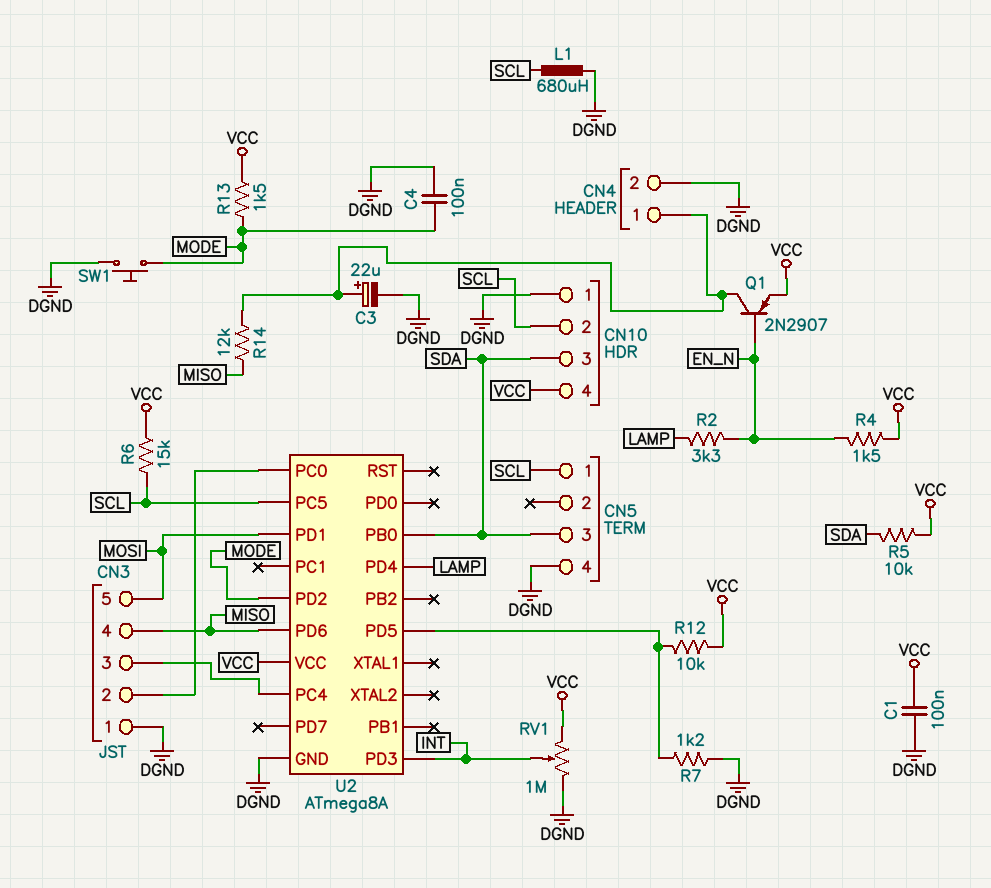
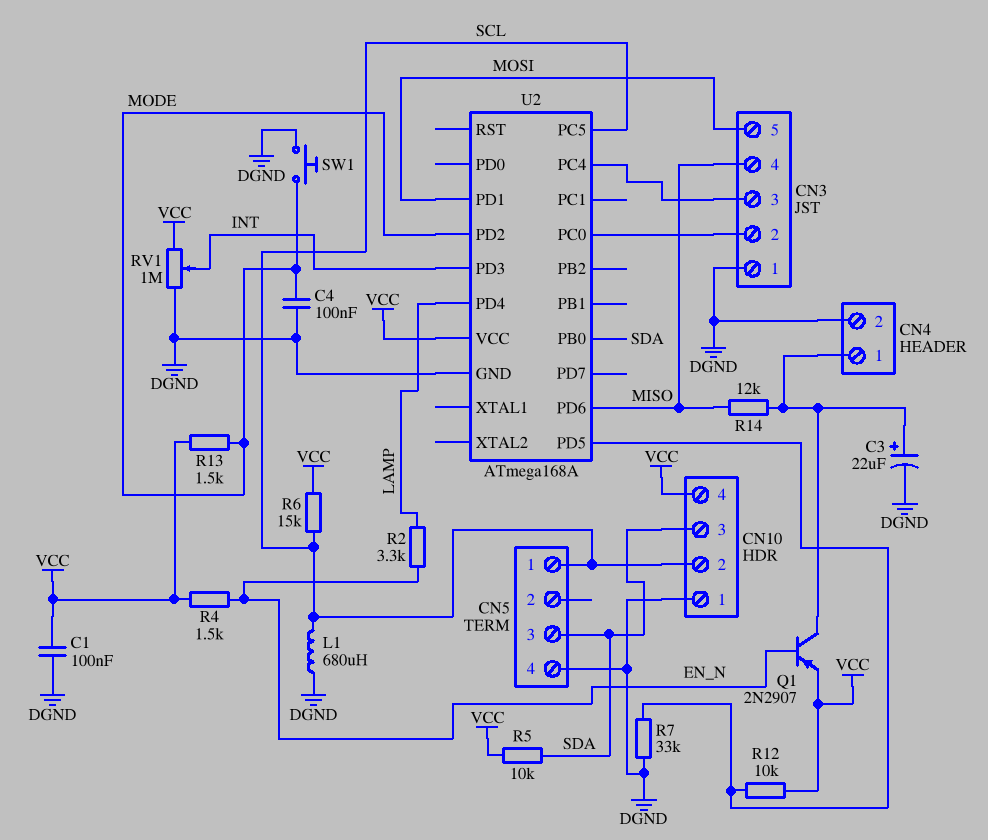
R7: 1.2k (DGND, U2/PD5) -> 33k (DGND, U2/PD5)
U2: ATmega8A -> ATmega168A

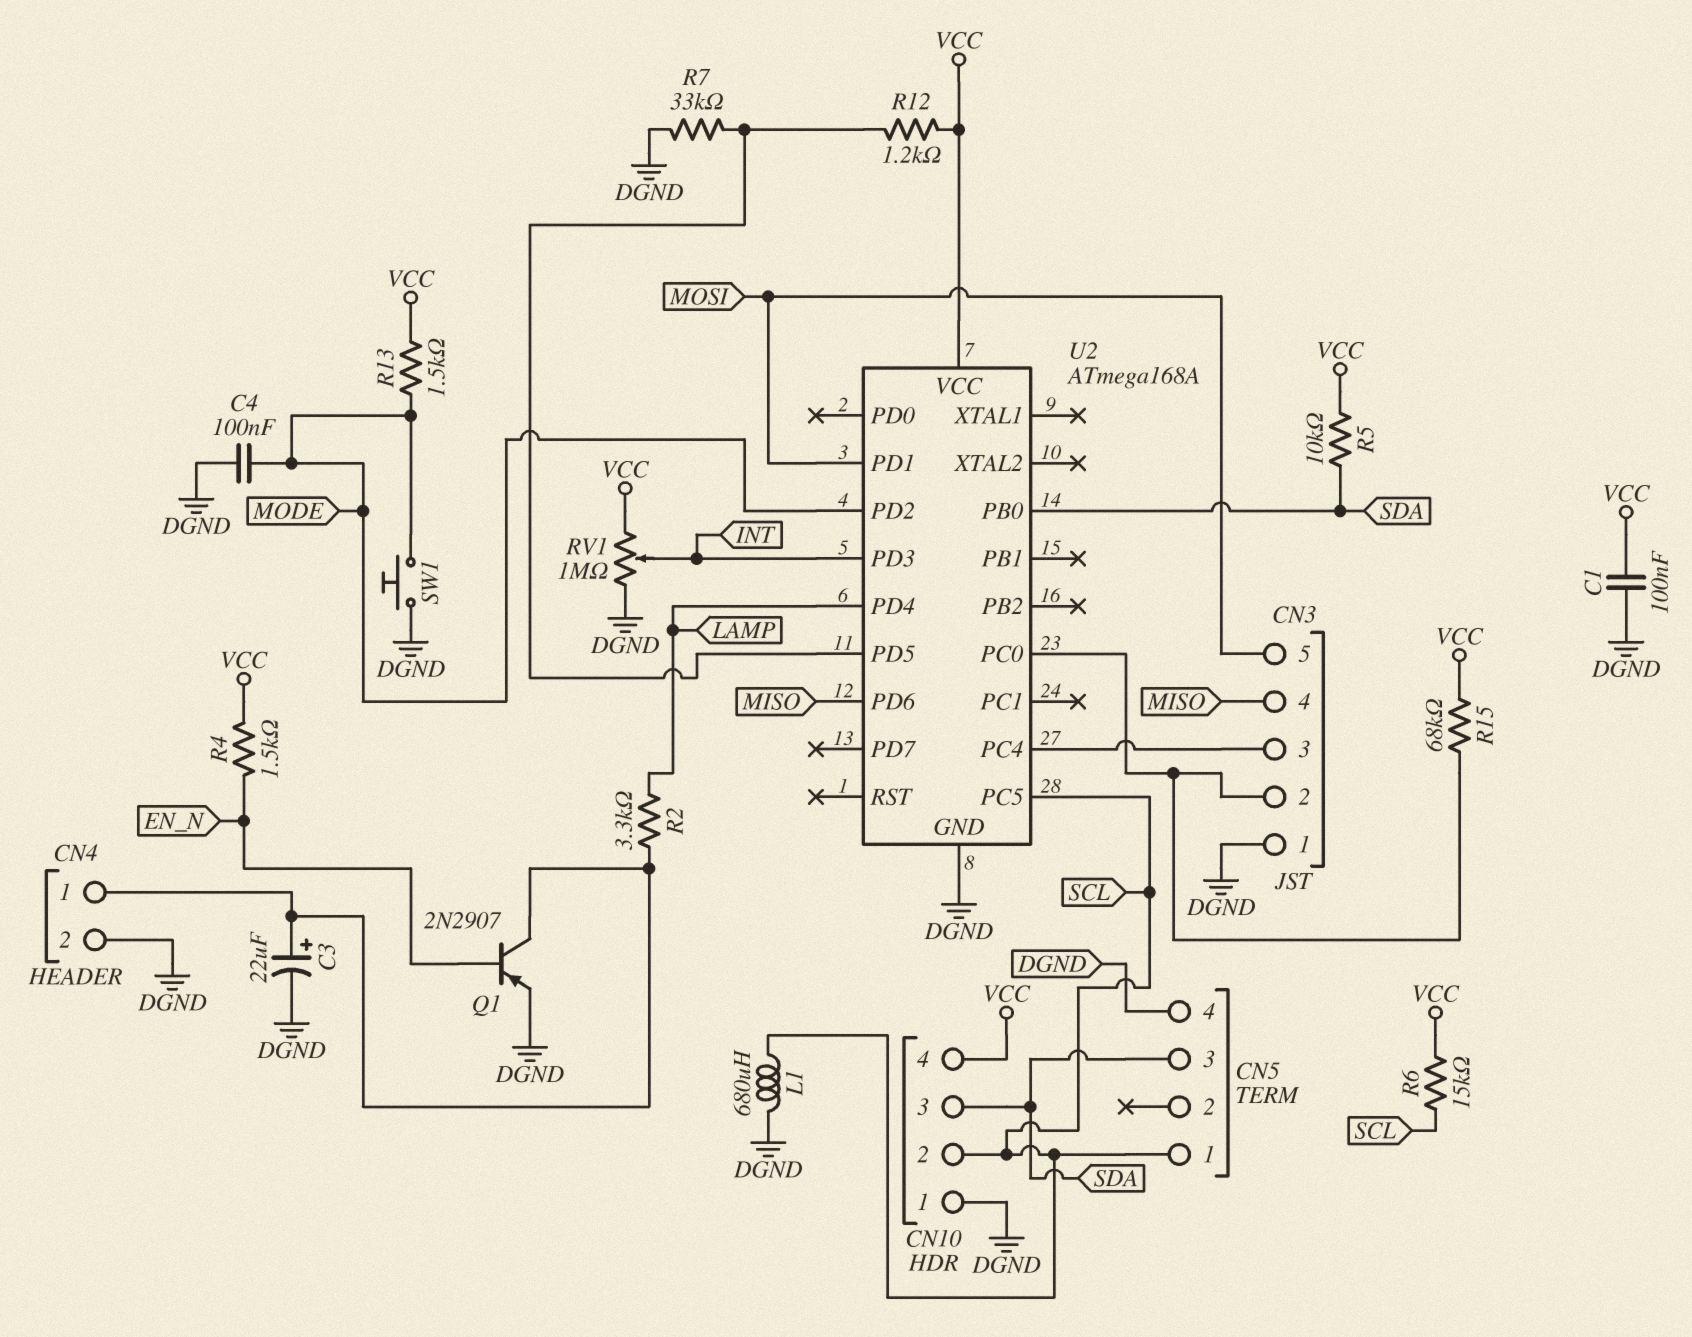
Q1: PNP 2N2907 (B EN_N, C CN4/1, E VCC) -> PNP 2N2907 (B EN_N, C CN4/1, E DGND)
R2: 3.3k (EN_N, LAMP) -> 3.3k (CN4/1, LAMP)
R12: 10k (U2/PD5, VCC) -> 1.2k (U2/PD5, VCC)
R14: 12k (CN4/1, MISO) -> none
R15: none -> 68k (CN3/2, VCC)

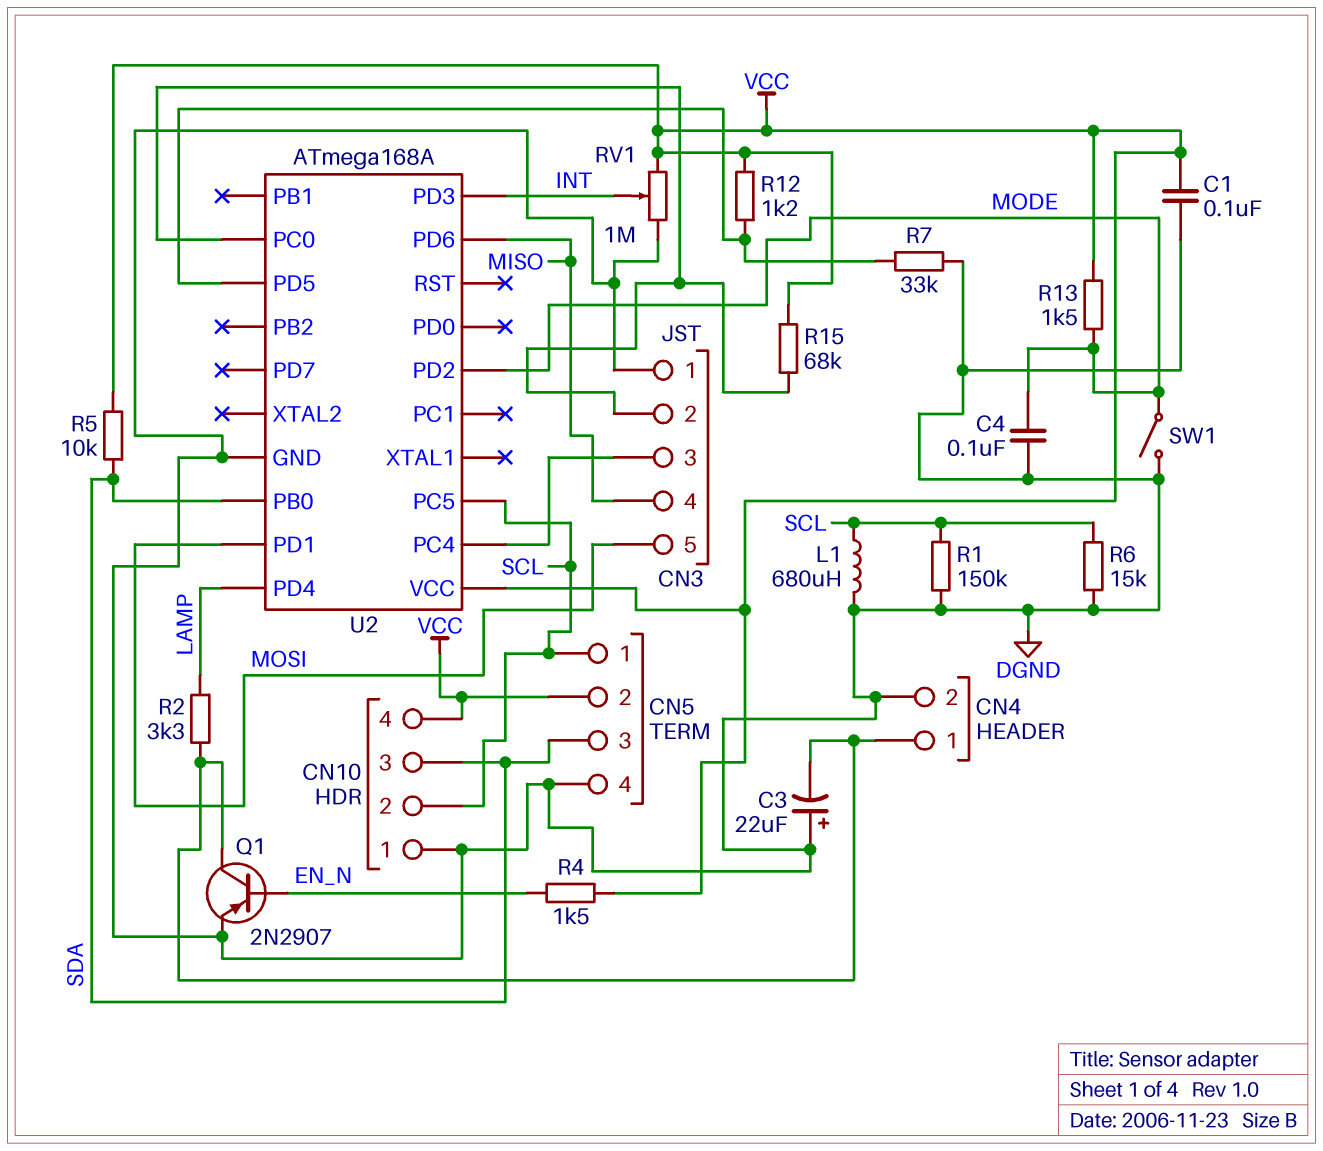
C3: 22uF (plus CN4/1, minus DGND) -> 22uF (plus DGND, minus CN4/1)
CN5 pin 2: none -> VCC
R1: none -> 150k (DGND, SCL)
R6: 15k (SCL, VCC) -> 15k (DGND, SCL)
SW1: button (DGND, MODE) -> switch (DGND, MODE)

